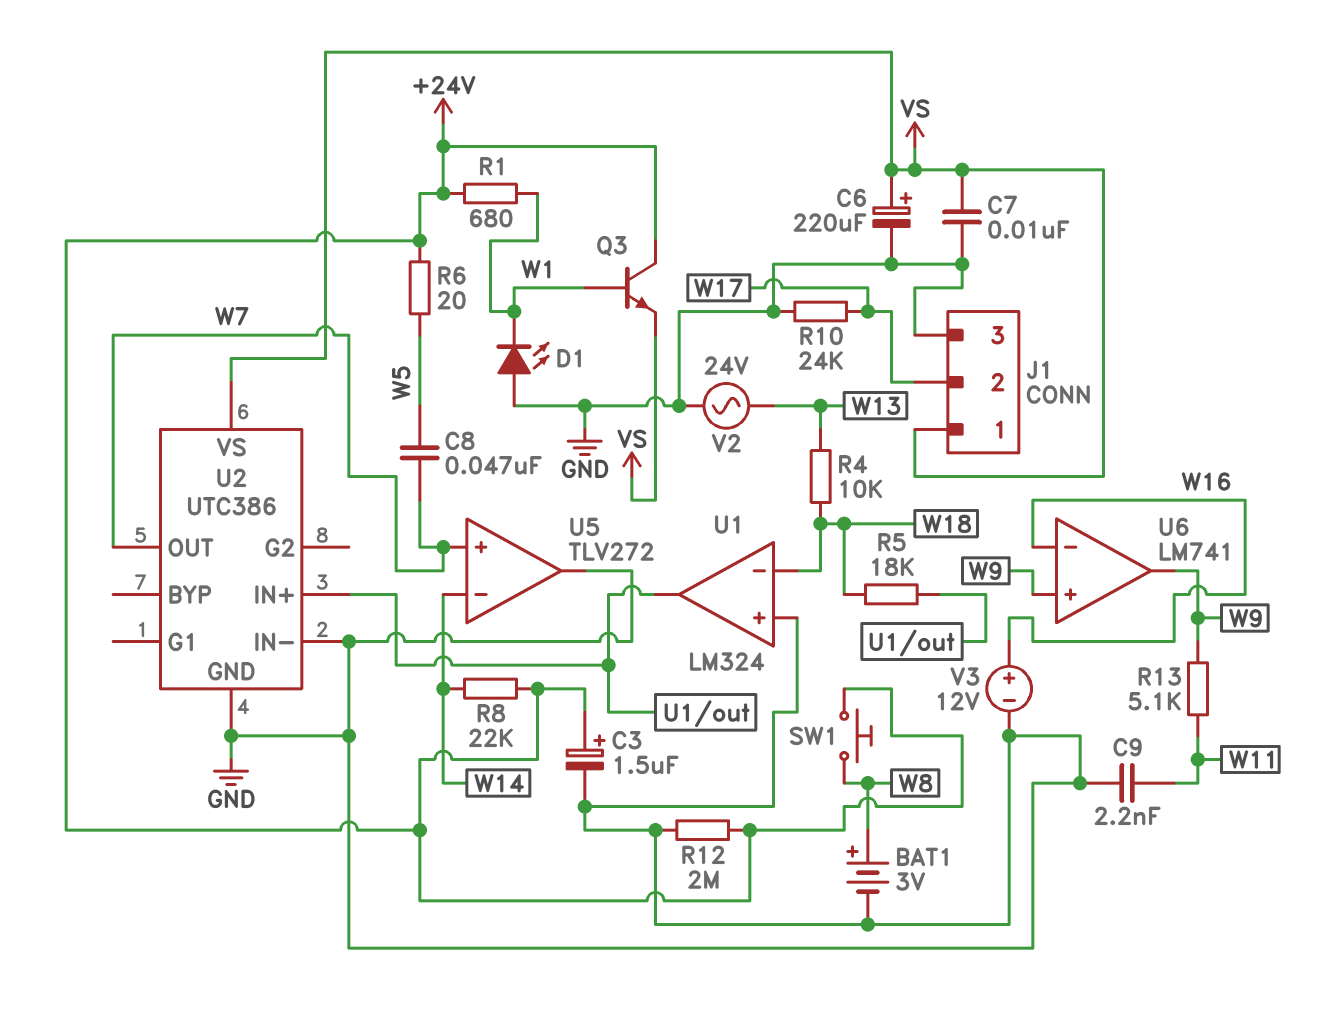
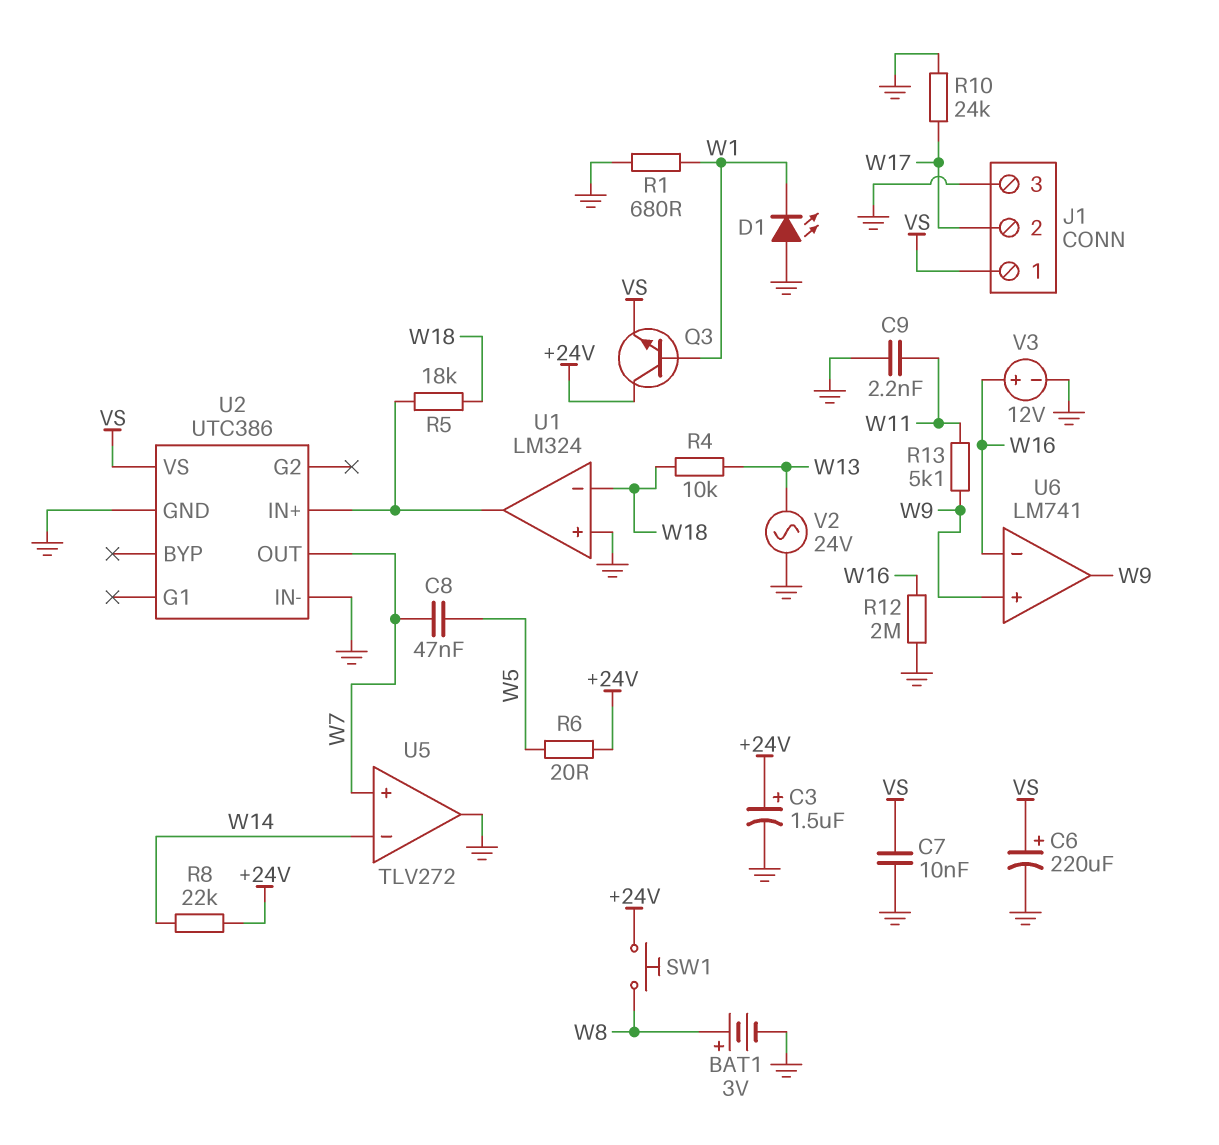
R1: 680 (+24V, W1) -> 680 (GND, W1)
R12: 2M (+24V, GND) -> 2M (GND, W16)

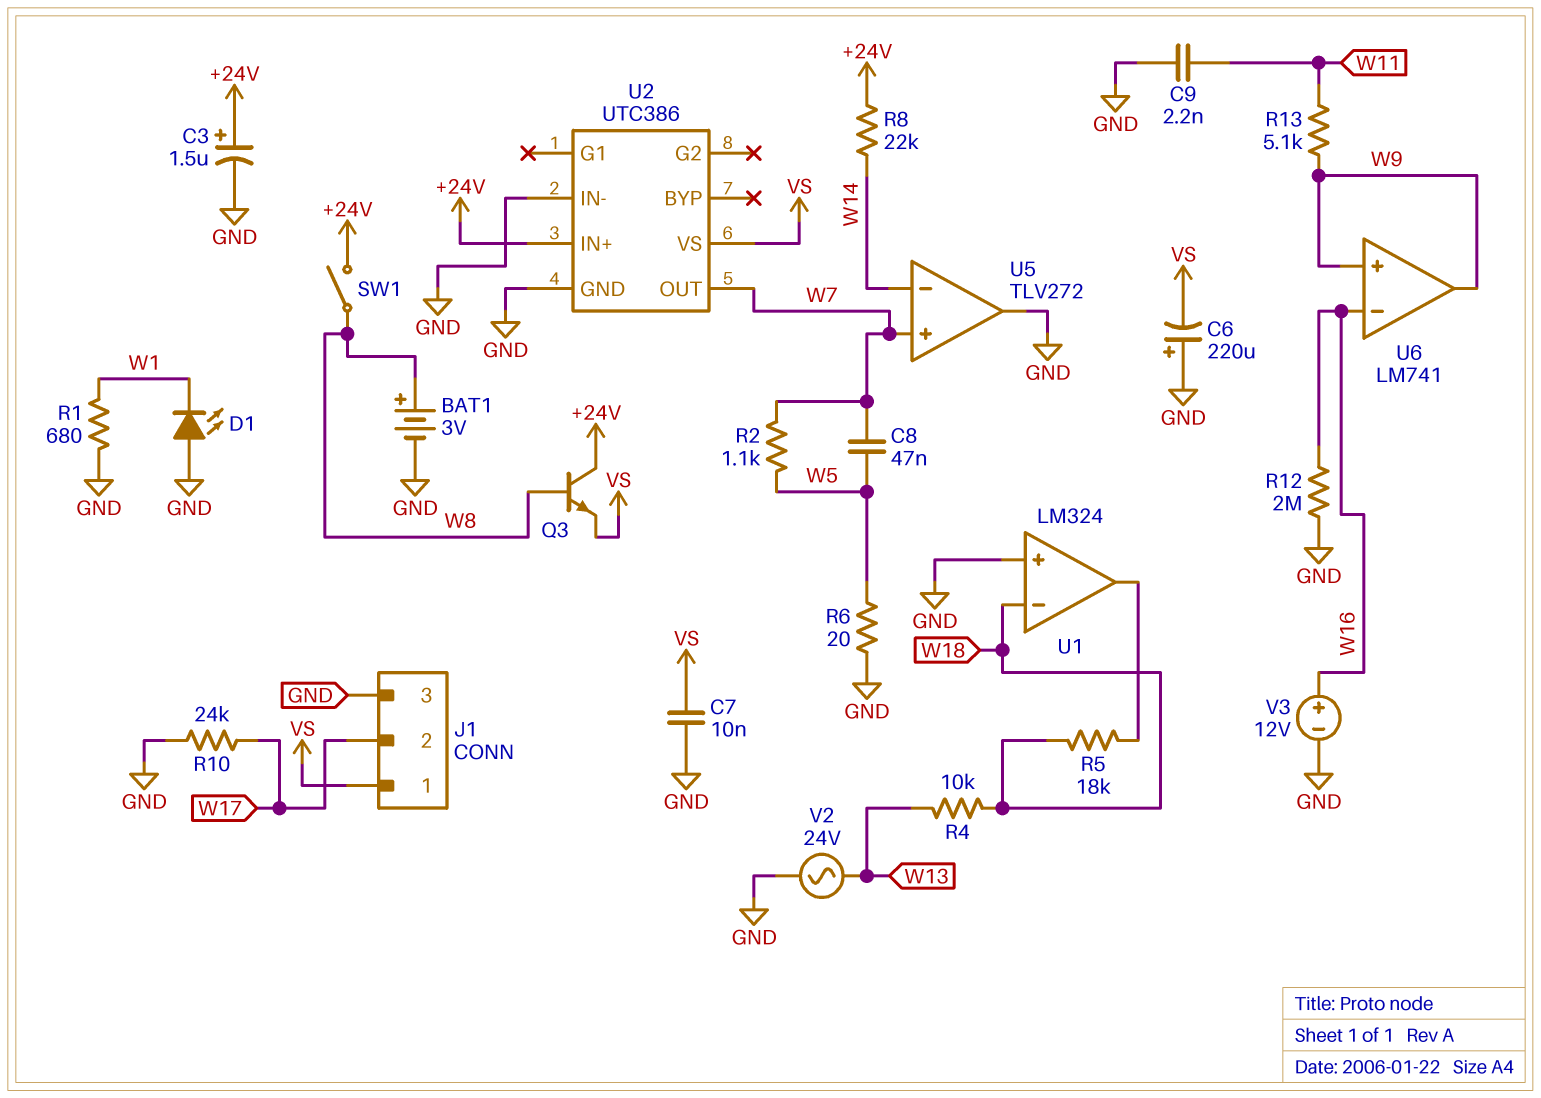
C6: 220uF (plus VS, minus GND) -> 220uF (plus GND, minus VS)
Q3: NPN (B W1, C +24V, E VS) -> NPN (B W8, C +24V, E VS)
R2: none -> 1.1k (W5, W7)
R6: 20 (+24V, W5) -> 20 (GND, W5)
SW1: button (+24V, W8) -> switch (+24V, W8)
U2 pin IN+: U1/out -> +24V

